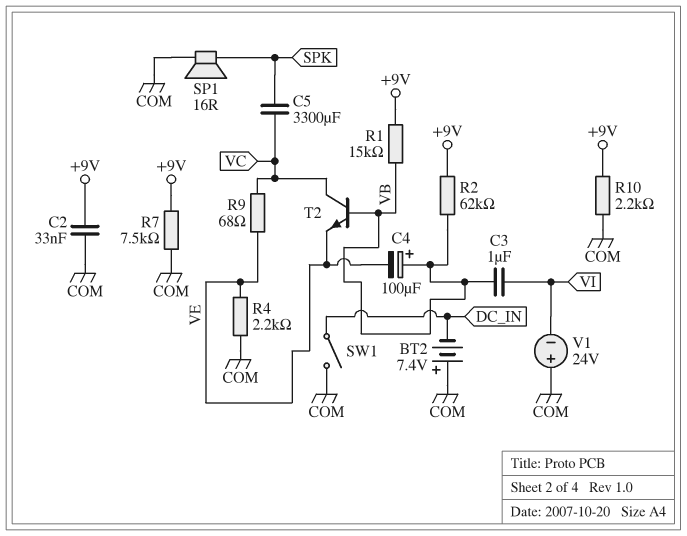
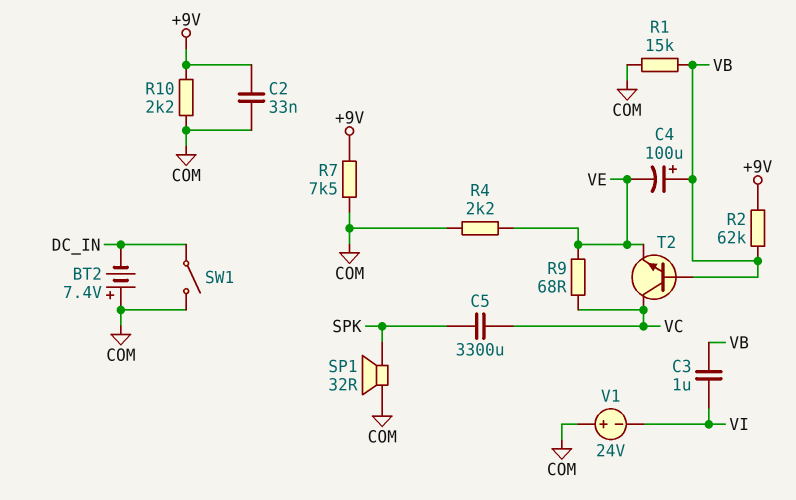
R1: 15k (+9V, VB) -> 15k (COM, VB)
SP1: speaker 16R (COM, SPK) -> speaker 32R (COM, SPK)

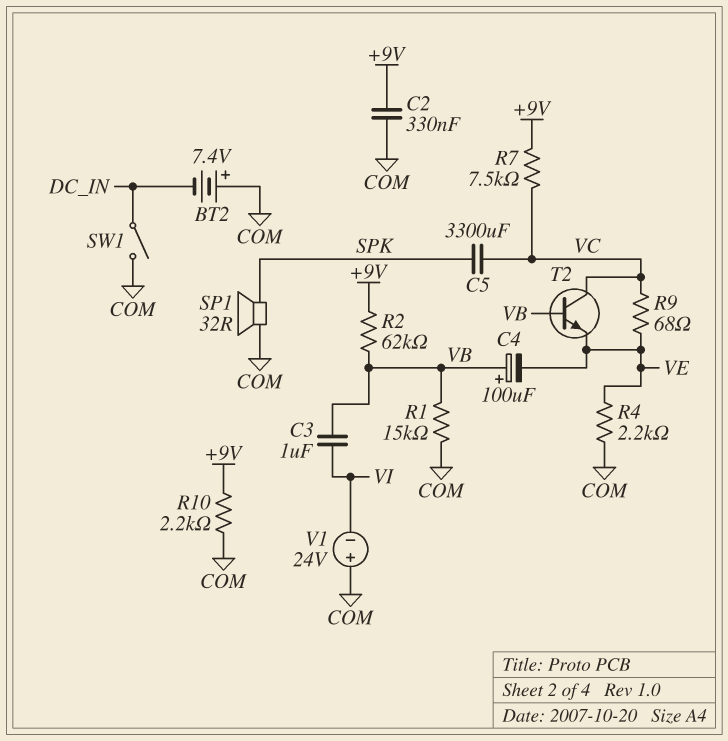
C2: 33nF (+9V, COM) -> 330nF (+9V, COM)
R7: 7.5k (+9V, COM) -> 7.5k (+9V, VC)

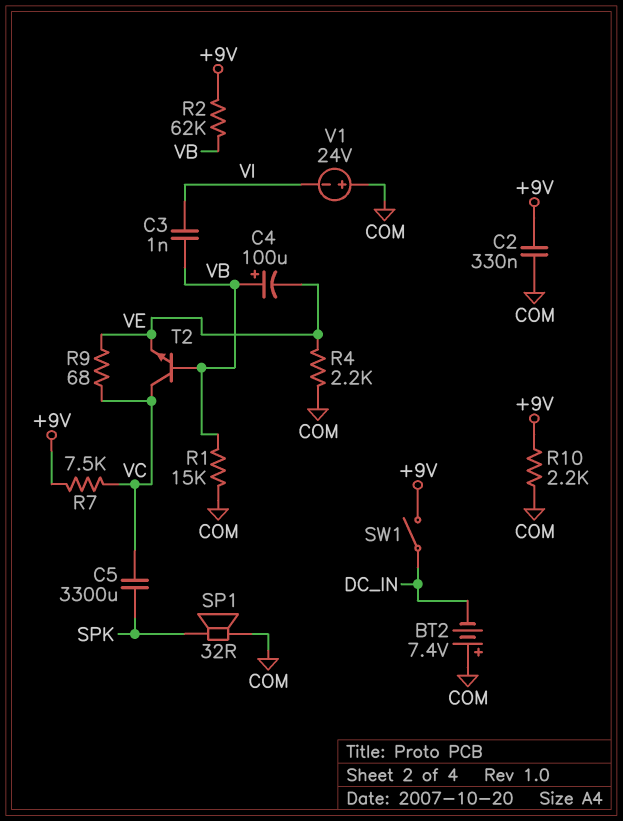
C3: 1uF (VB, VI) -> 1nF (VB, VI)
SW1: switch (COM, DC_IN) -> switch (+9V, DC_IN)

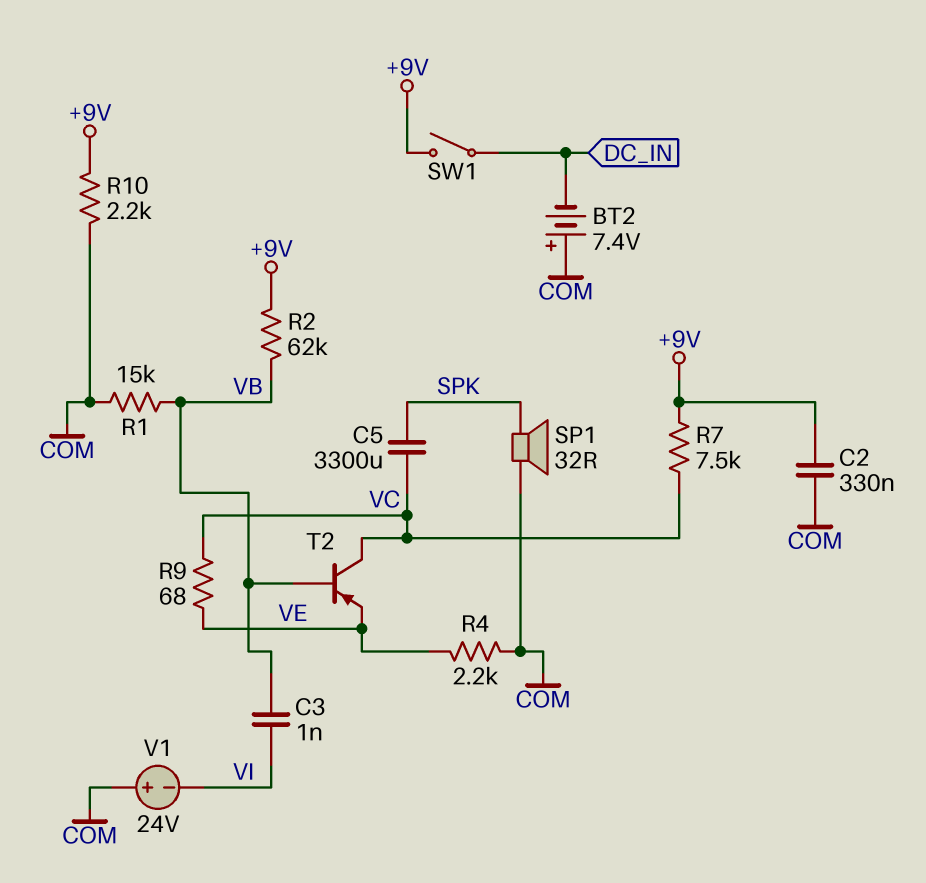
C4: 100uF (plus VB, minus VE) -> none
T2: NPN (B VB, C VC, E VE) -> PNP (B VB, C VC, E VE)

